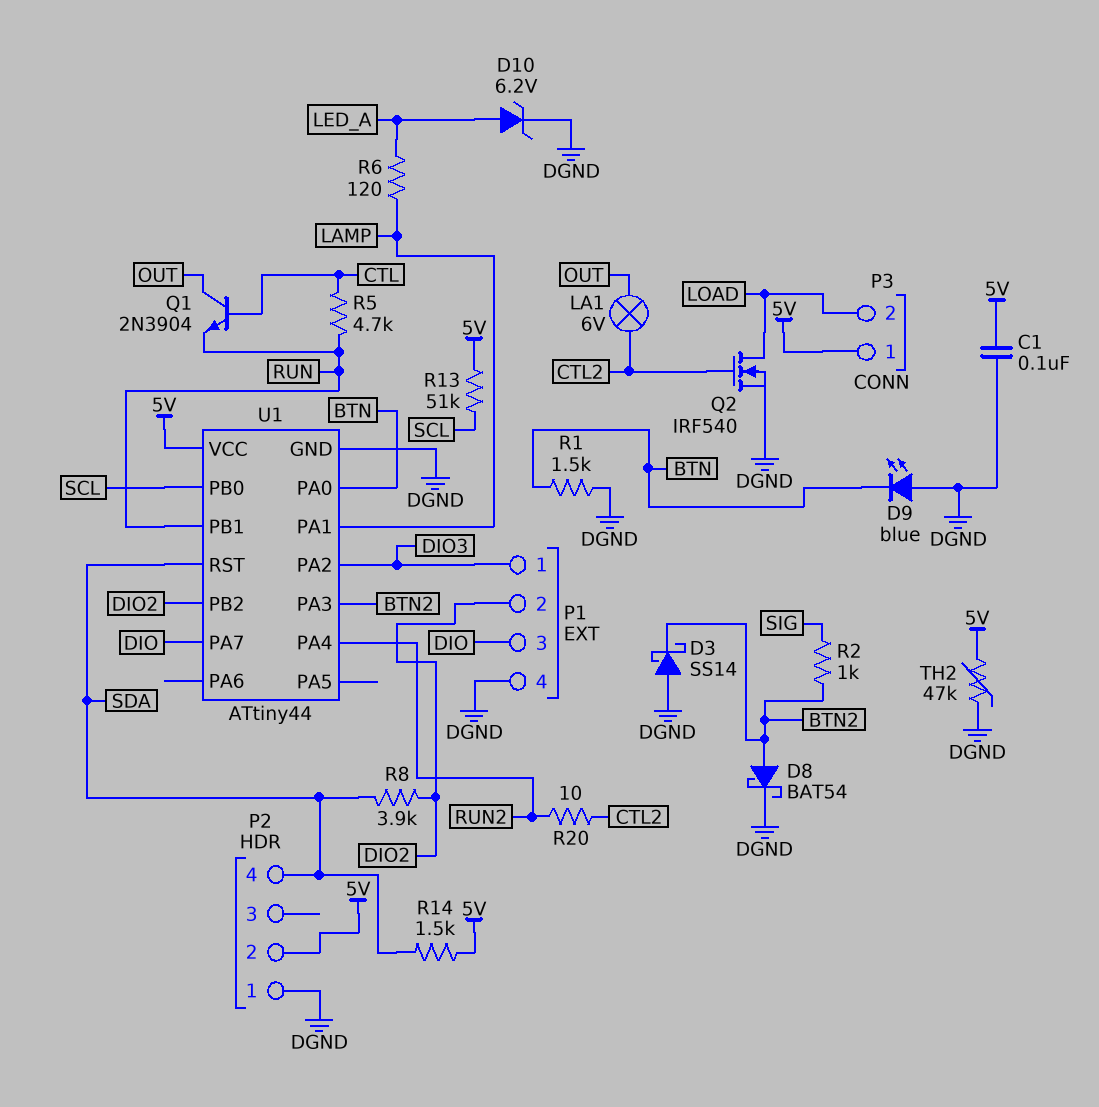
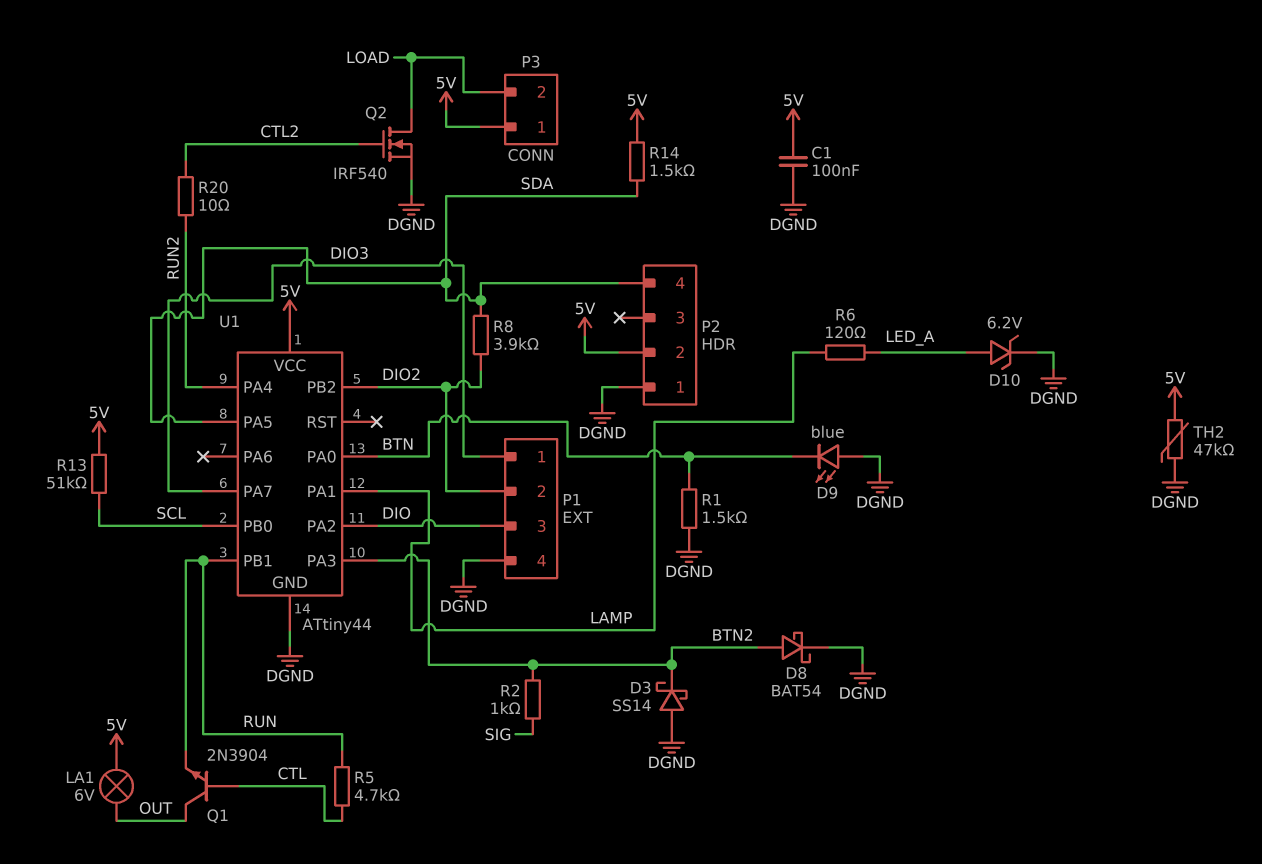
LA1: lamp 6V (CTL2, OUT) -> lamp 6V (5V, OUT)
U1 pin PA2: DIO3 -> DIO
U1 pin PA5: none -> SDA
U1 pin PA7: DIO -> DIO3
U1 pin RST: SDA -> none

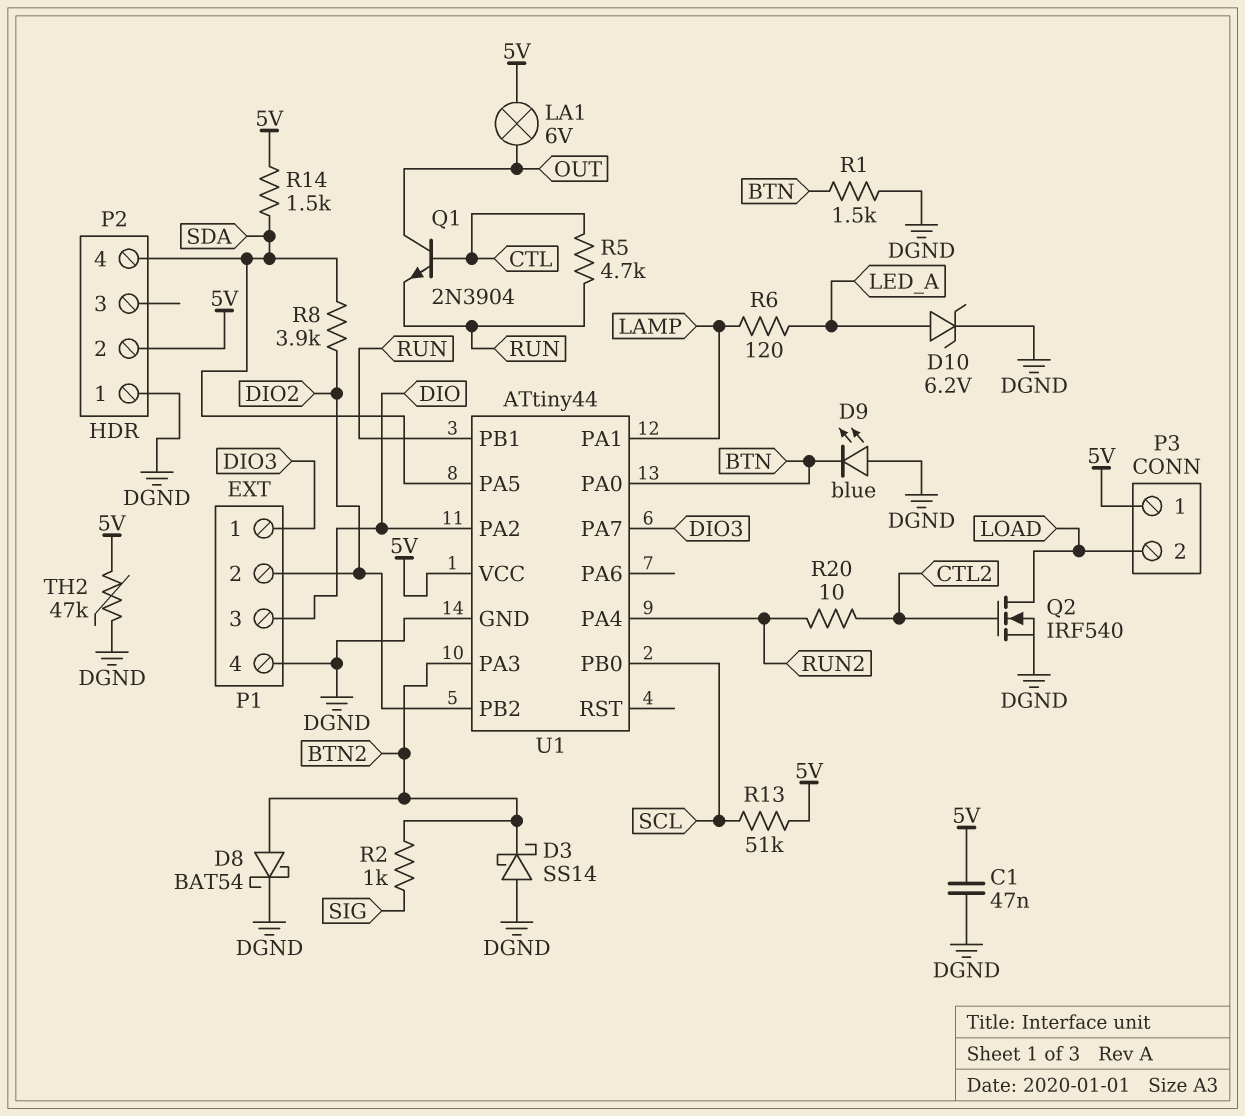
C1: 100nF (5V, DGND) -> 47nF (5V, DGND)

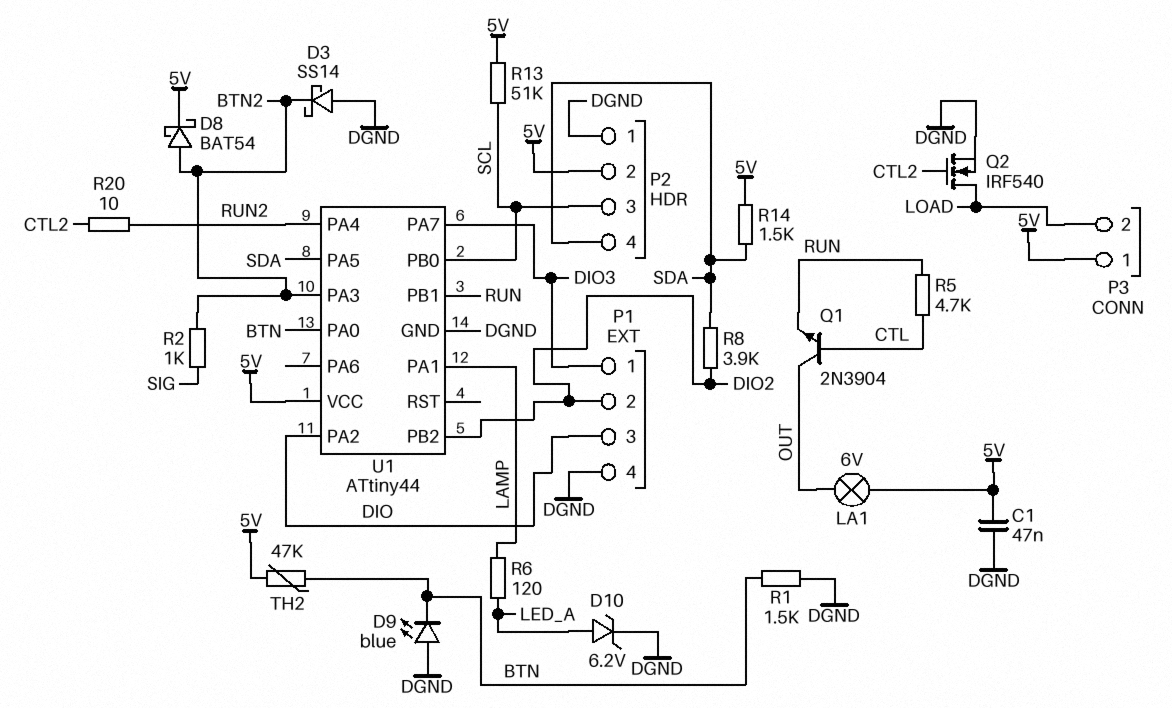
D8: schottky BAT54 (A BTN2, K DGND) -> schottky BAT54 (A BTN2, K 5V)
P2 pin 3: none -> SCL
TH2: 47k (5V, DGND) -> 47k (5V, BTN)

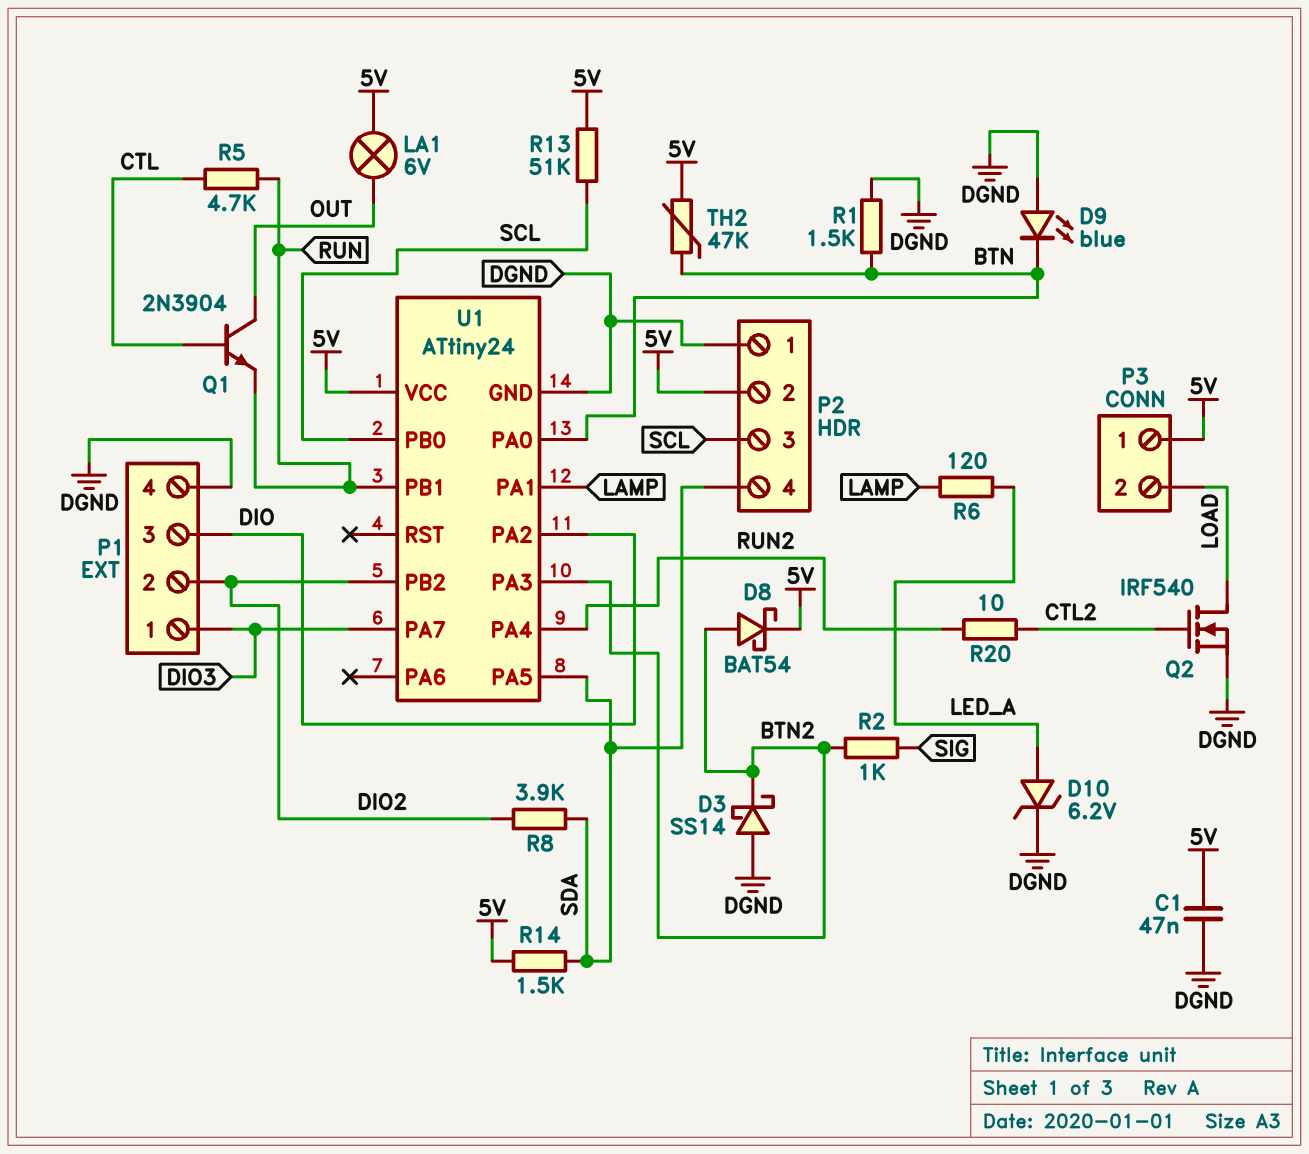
U1: ATtiny44 -> ATtiny24

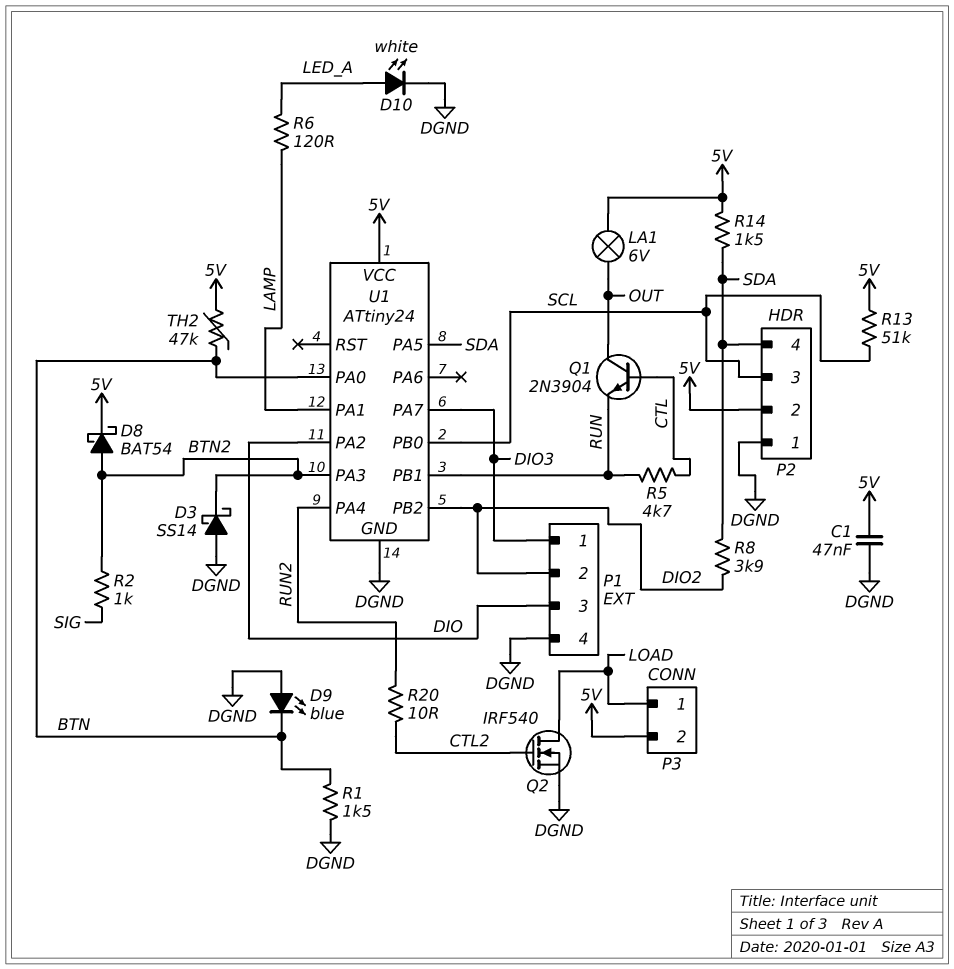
D10: zener 6.2V (A LED_A, K DGND) -> LED white (A LED_A, K DGND)
P3 pin 1: 5V -> LOAD
P3 pin 2: LOAD -> 5V

